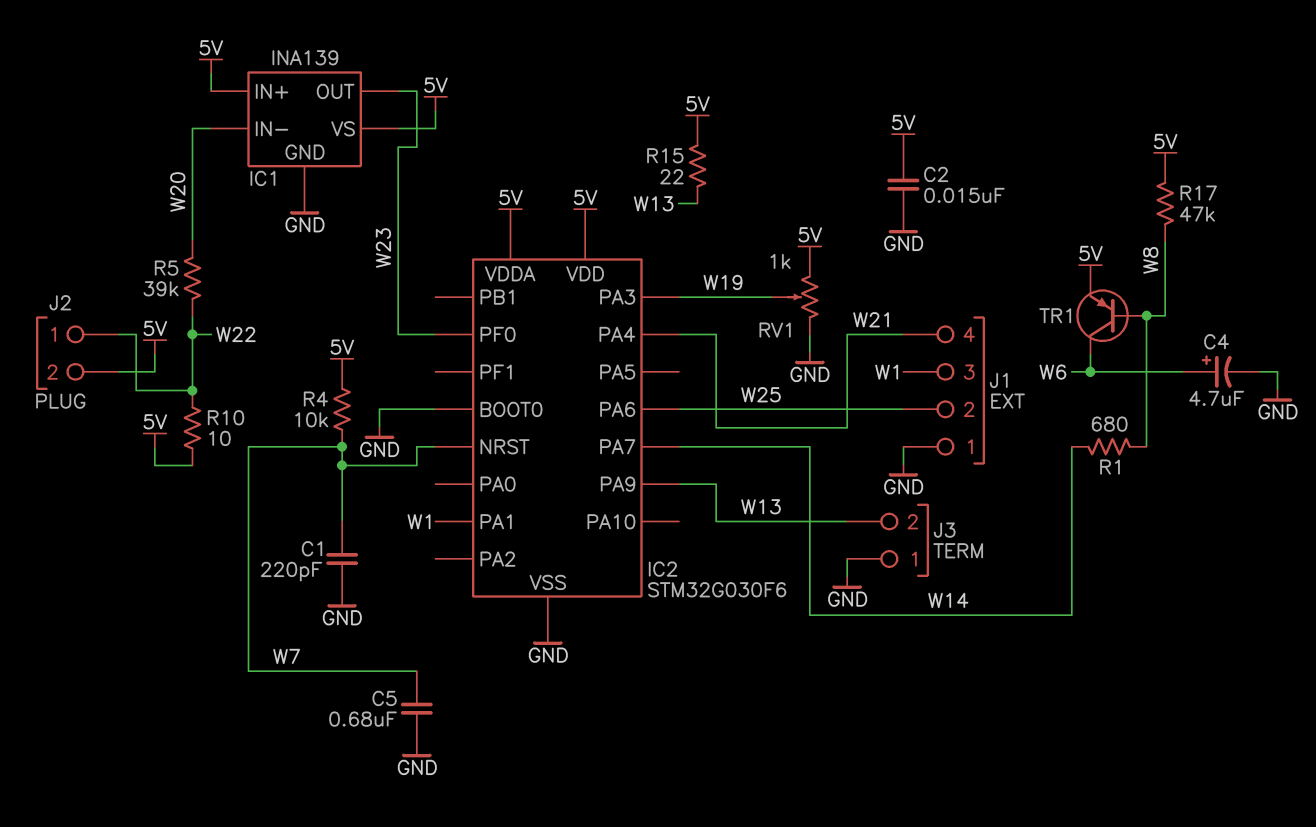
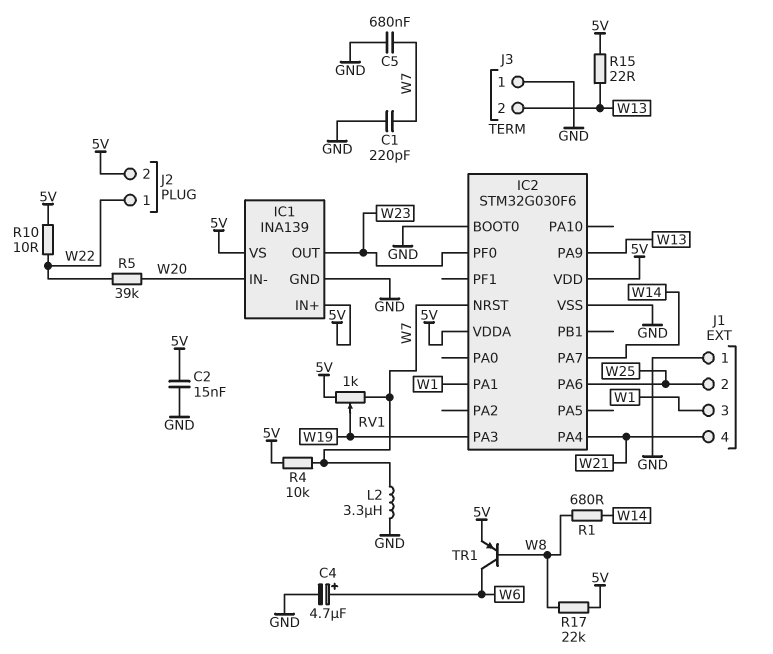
L2: none -> 3.3uH (GND, W7)
R17: 47k (5V, W8) -> 22k (5V, W8)
RV1: 1k (5V, GND, wiper W19) -> 1k (5V, W7, wiper W19)

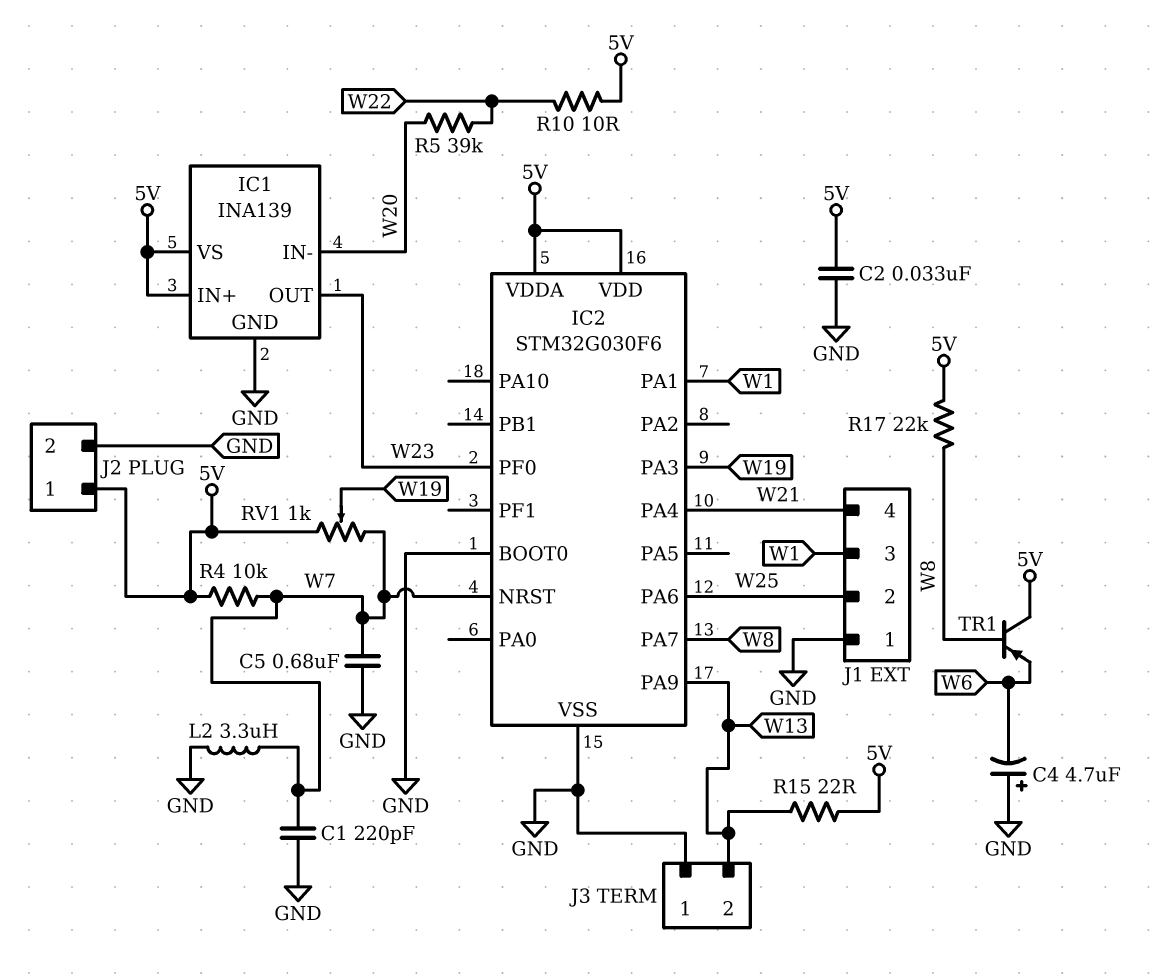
C2: 15nF (5V, GND) -> 33nF (5V, GND)
C4: 4.7uF (plus W6, minus GND) -> 4.7uF (plus GND, minus W6)
IC2 pin PA7: W14 -> W8
J2 pin 1: W22 -> 5V
J2 pin 2: 5V -> GND
R1: 680 (W8, W14) -> none
TR1: PNP (B W8, C W6, E 5V) -> PNP (B W8, C 5V, E W6)

